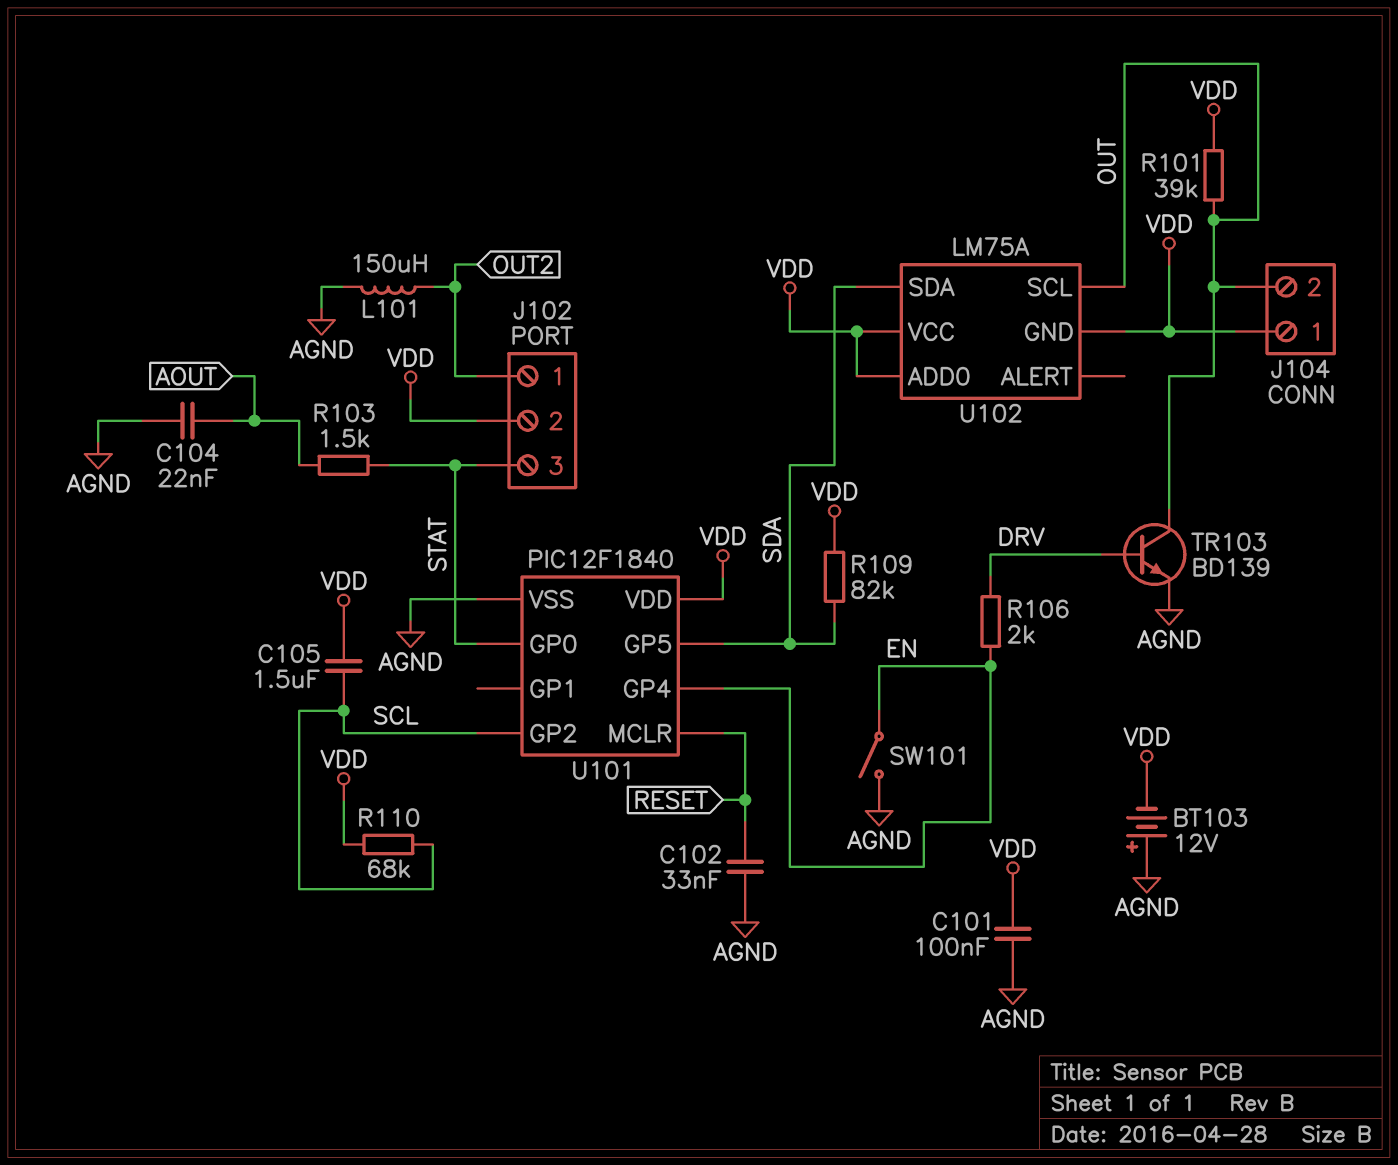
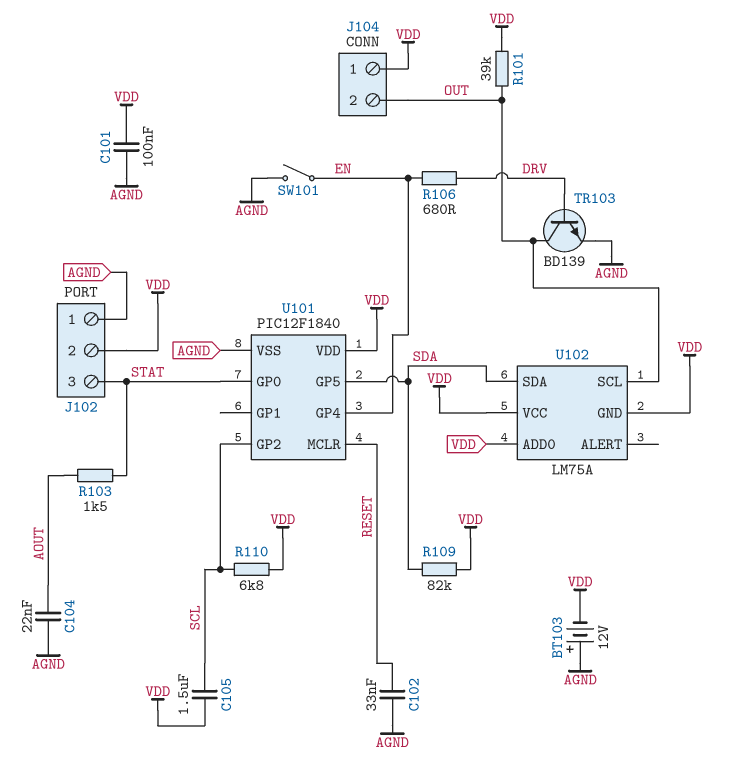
J102 pin 1: OUT2 -> AGND
L101: 150uH (AGND, OUT2) -> none
R106: 2k (DRV, EN) -> 680 (DRV, EN)
R110: 68k (SCL, VDD) -> 6.8k (SCL, VDD)

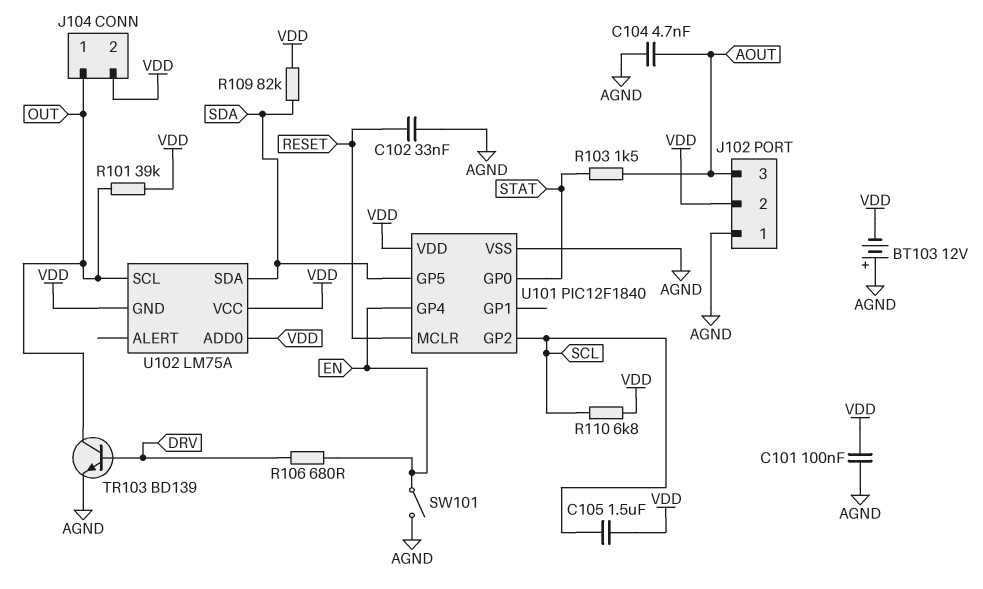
C104: 22nF (AGND, AOUT) -> 4.7nF (AGND, AOUT)
J102 pin 3: STAT -> AOUT
J104 pin 1: VDD -> OUT
J104 pin 2: OUT -> VDD

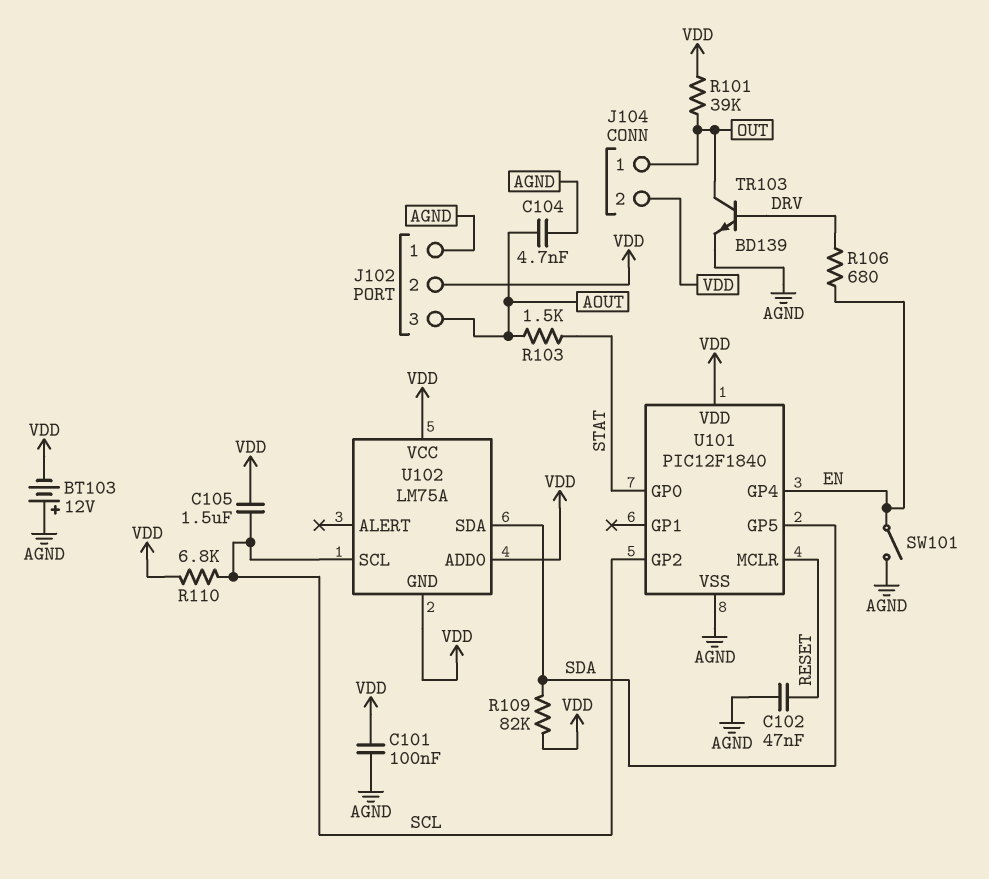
C102: 33nF (AGND, RESET) -> 47nF (AGND, RESET)
U102 pin SCL: OUT -> SCL

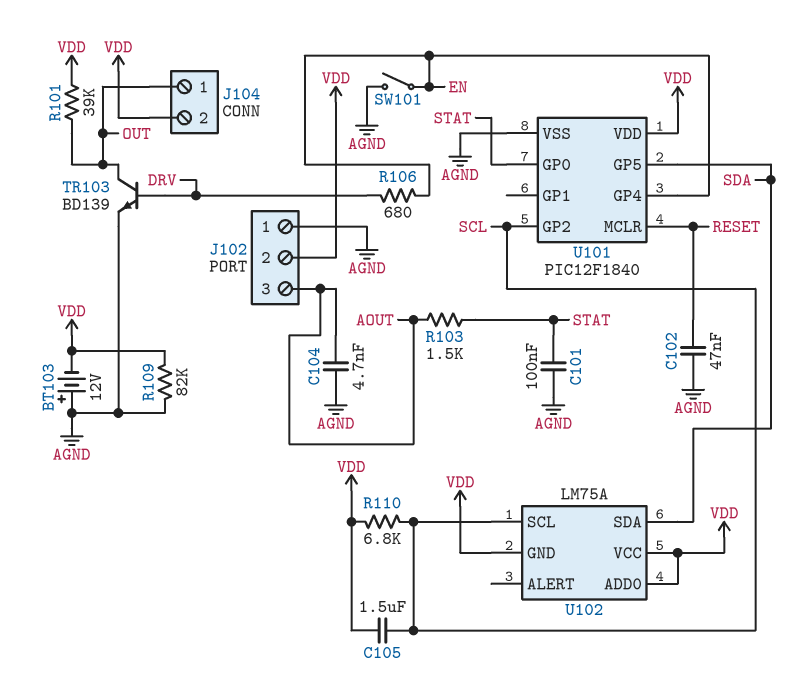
C101: 100nF (AGND, VDD) -> 100nF (AGND, STAT)
R109: 82k (SDA, VDD) -> 82k (AGND, VDD)

